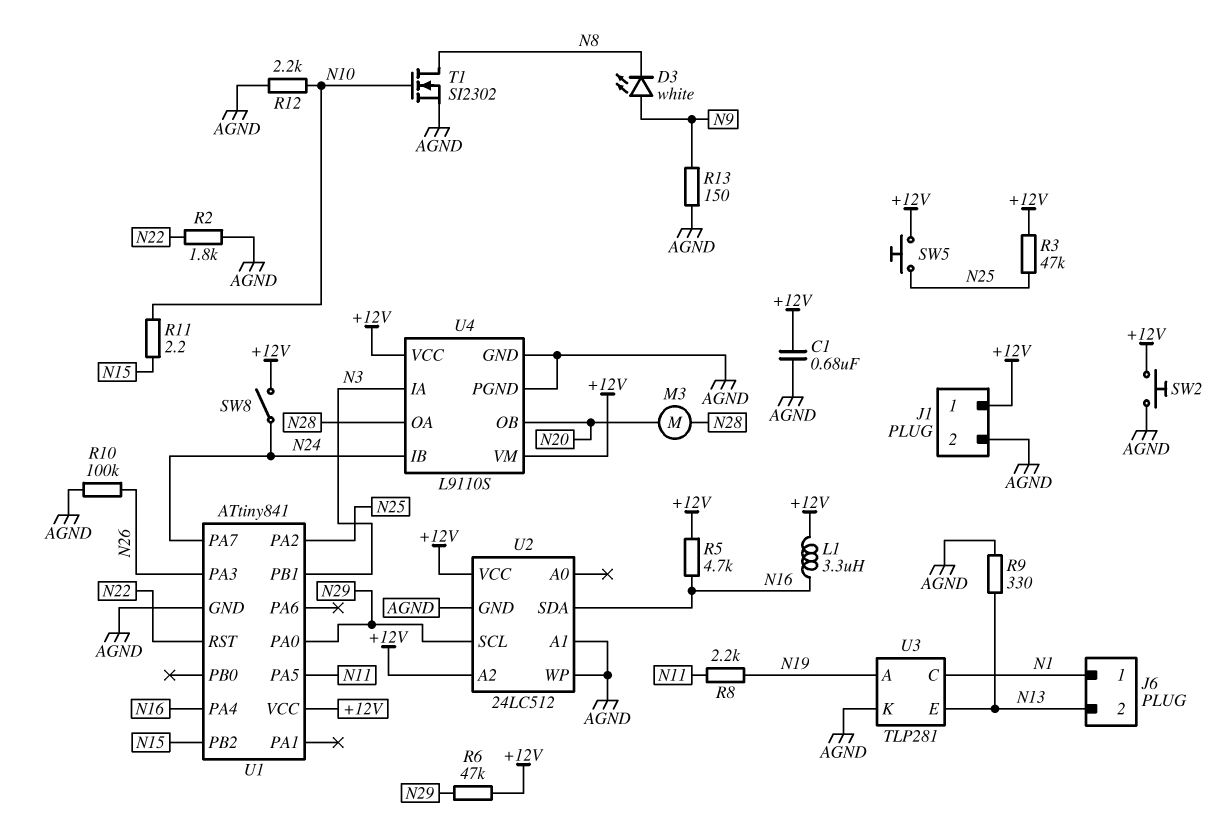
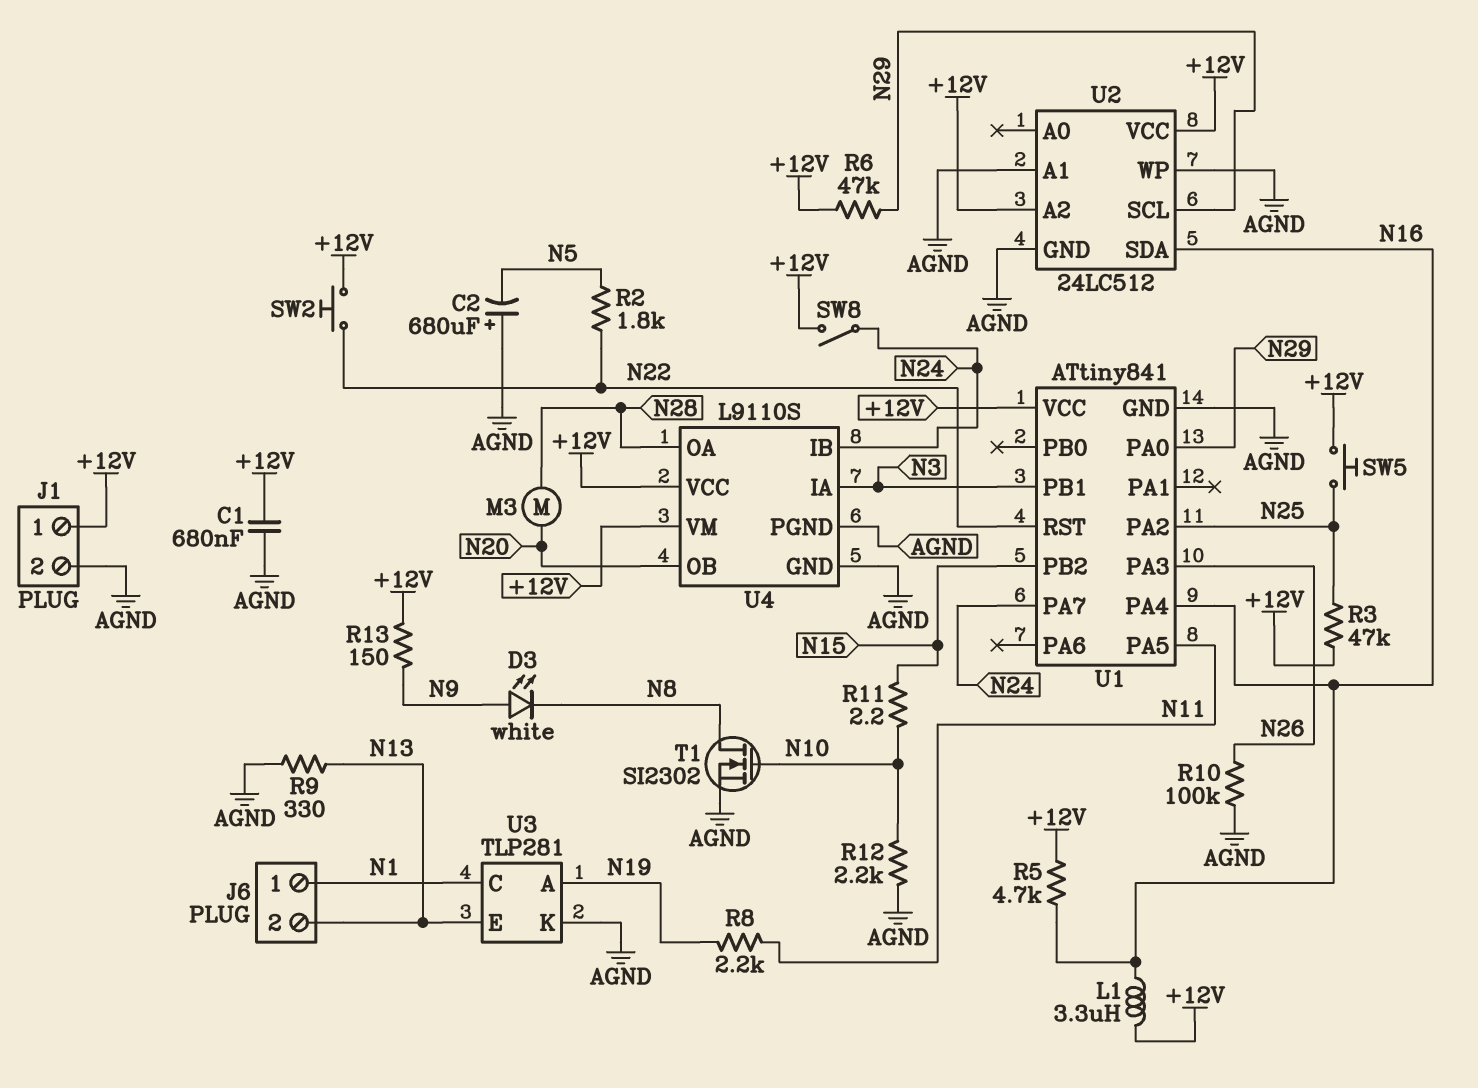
C2: none -> 680uF (plus AGND, minus N5)
R2: 1.8k (AGND, N22) -> 1.8k (N5, N22)
R13: 150 (AGND, N9) -> 150 (+12V, N9)
SW2: button (+12V, AGND) -> button (+12V, N22)

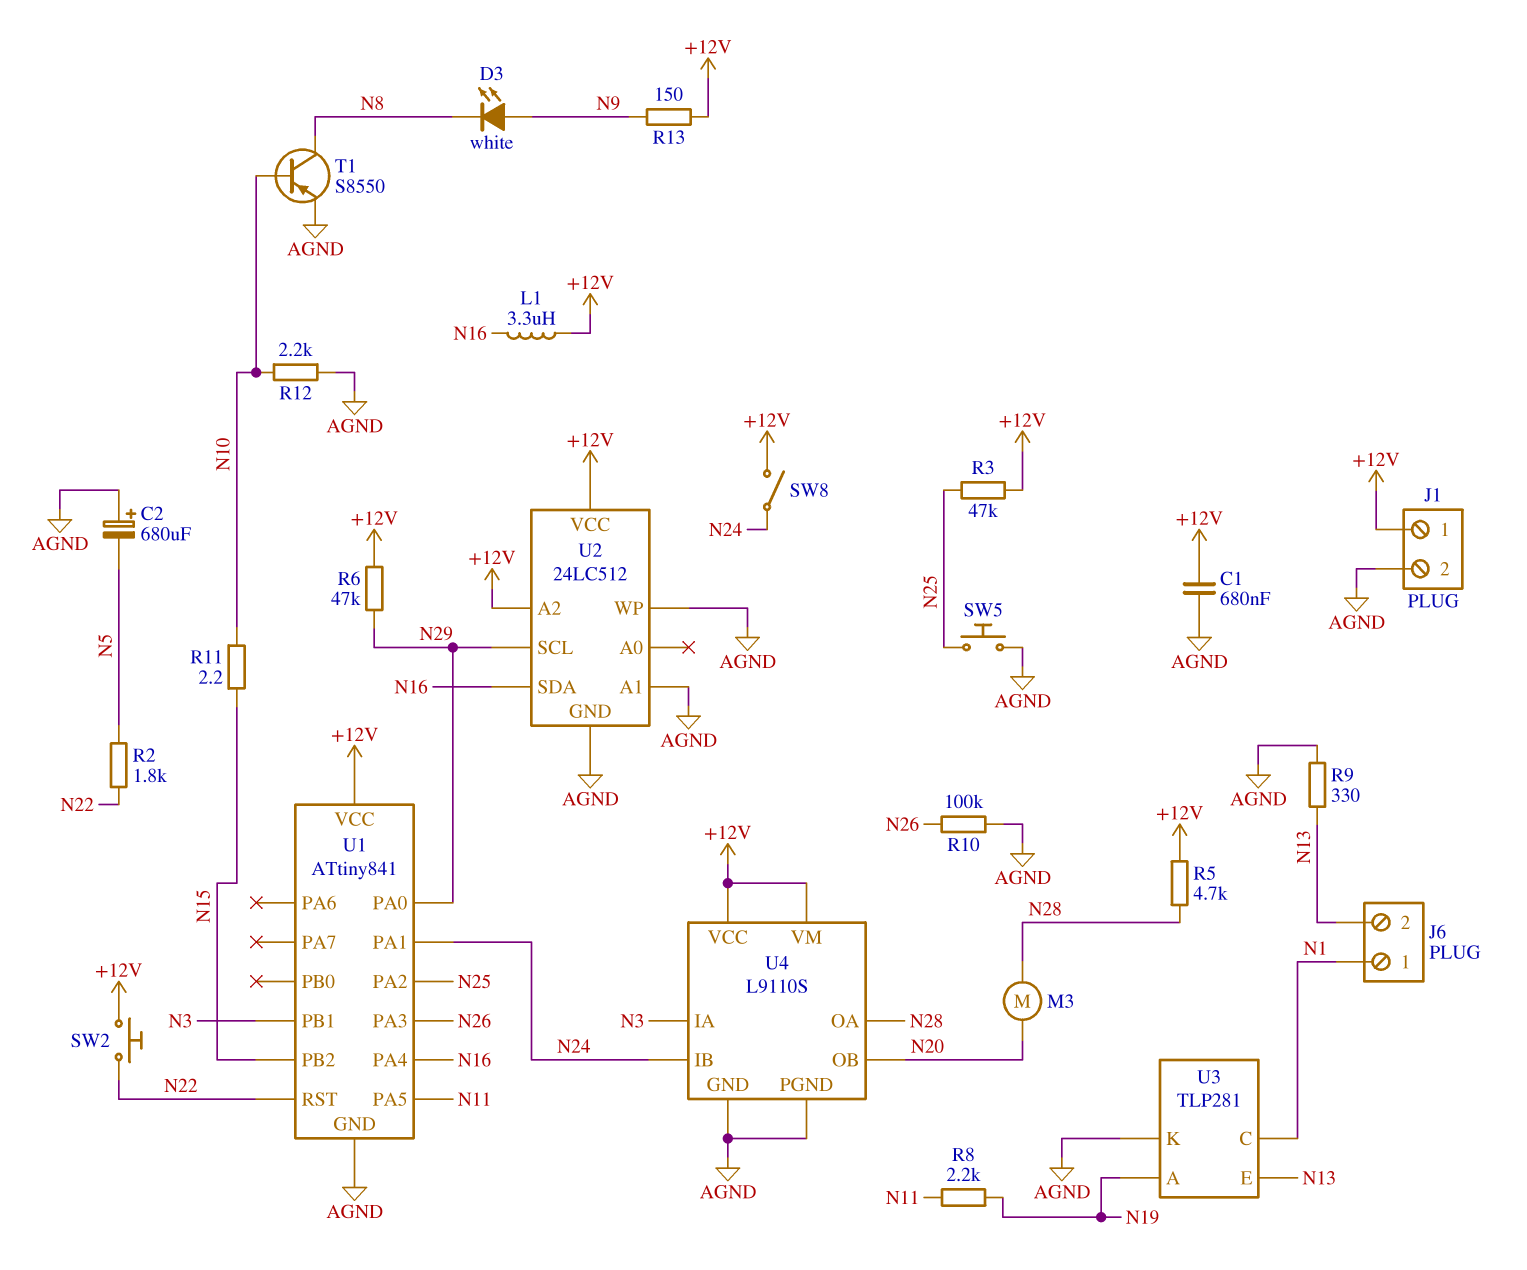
R5: 4.7k (+12V, N16) -> 4.7k (+12V, N28)
SW5: button (+12V, N25) -> button (AGND, N25)
T1: NMOS SI2302 (G N10, D N8, S AGND) -> PNP S8550 (B N10, C N8, E AGND)
U1 pin PA1: none -> N24
U1 pin PA7: N24 -> none

